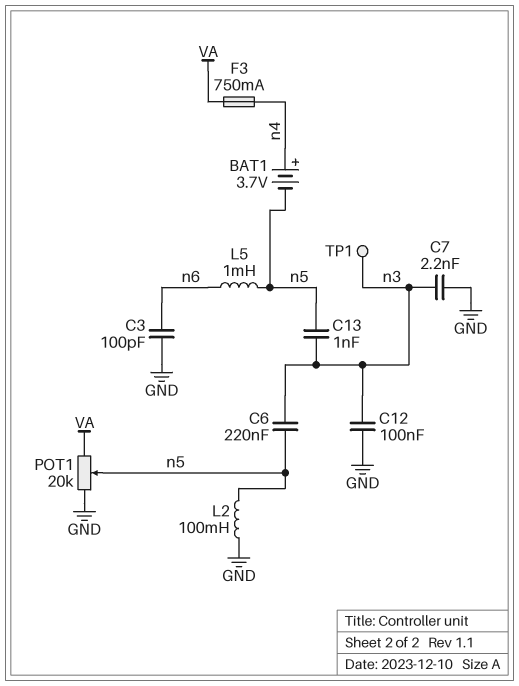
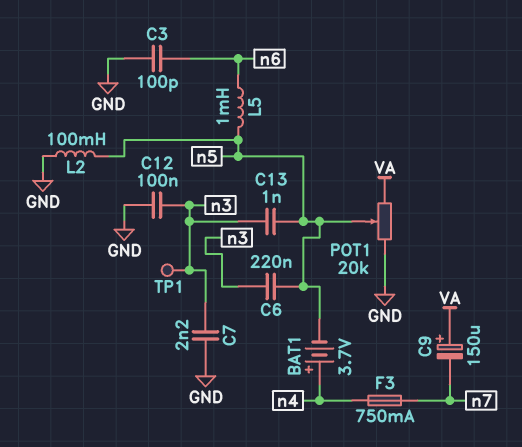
C9: none -> 150uF (plus VA, minus n7)
F3: 750mA (VA, n4) -> 750mA (n4, n7)

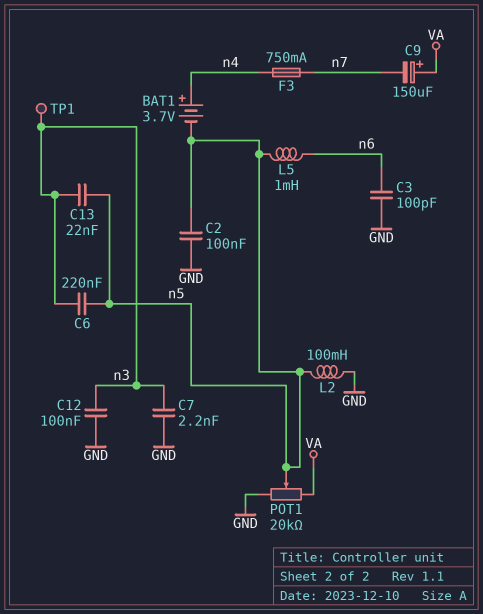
C2: none -> 100nF (GND, n5)
C13: 1nF (n3, n5) -> 22nF (n3, n5)

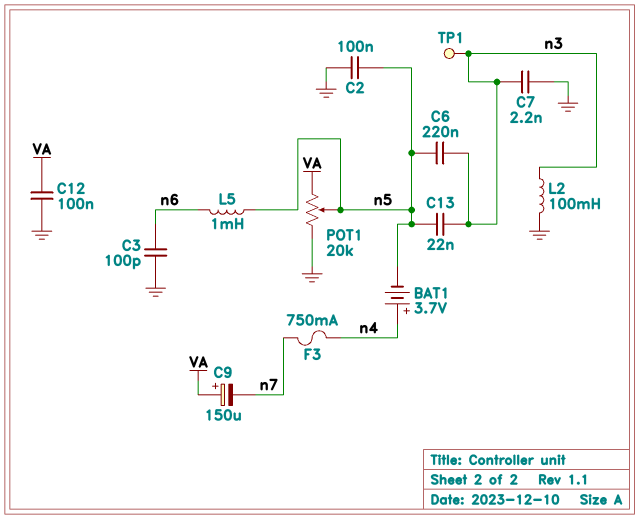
C12: 100nF (GND, n3) -> 100nF (GND, VA)
L2: 100mH (GND, n5) -> 100mH (GND, n3)

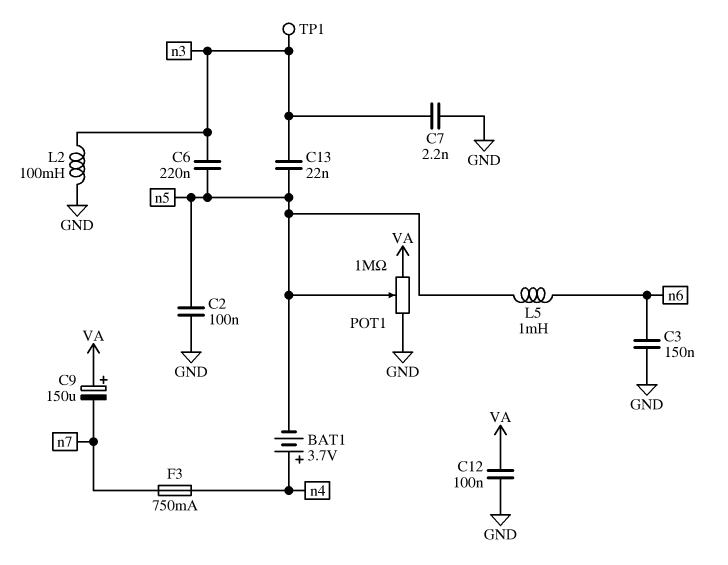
C3: 100pF (GND, n6) -> 150nF (GND, n6)
POT1: 20k (GND, VA, wiper n5) -> 1M (GND, VA, wiper n5)

